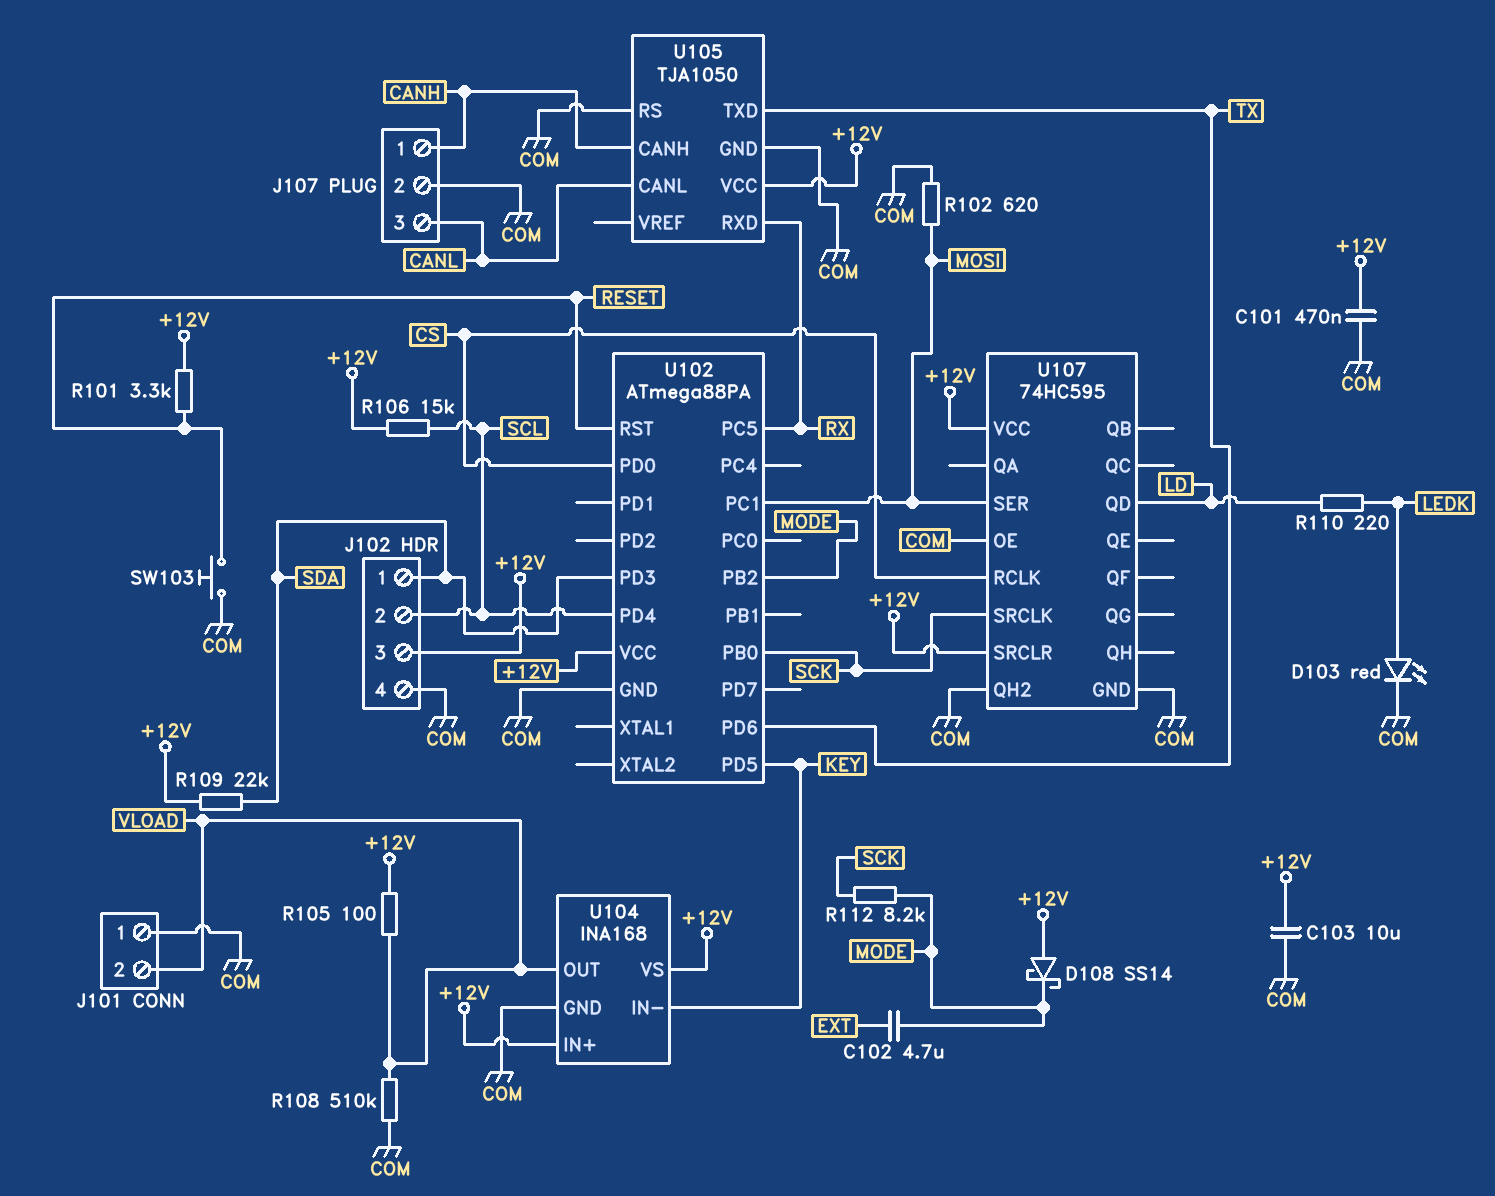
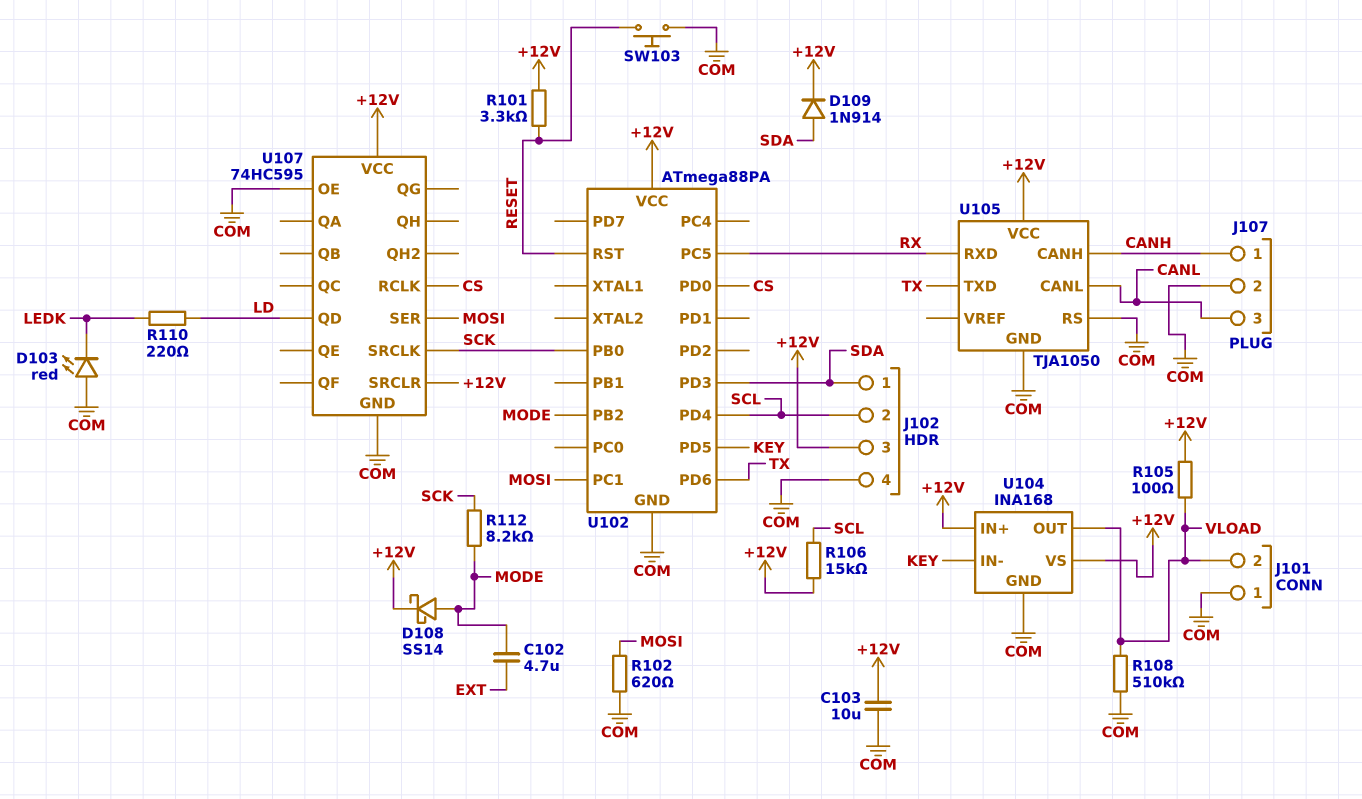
C101: 470nF (+12V, COM) -> none
D103: LED red (A LEDK, K COM) -> LED red (A COM, K LEDK)
D108: schottky SS14 (A +12V, K MODE) -> schottky SS14 (A MODE, K +12V)
D109: none -> diode 1N914 (A SDA, K +12V)
R109: 22k (+12V, SDA) -> none
U107 pin QH2: COM -> none

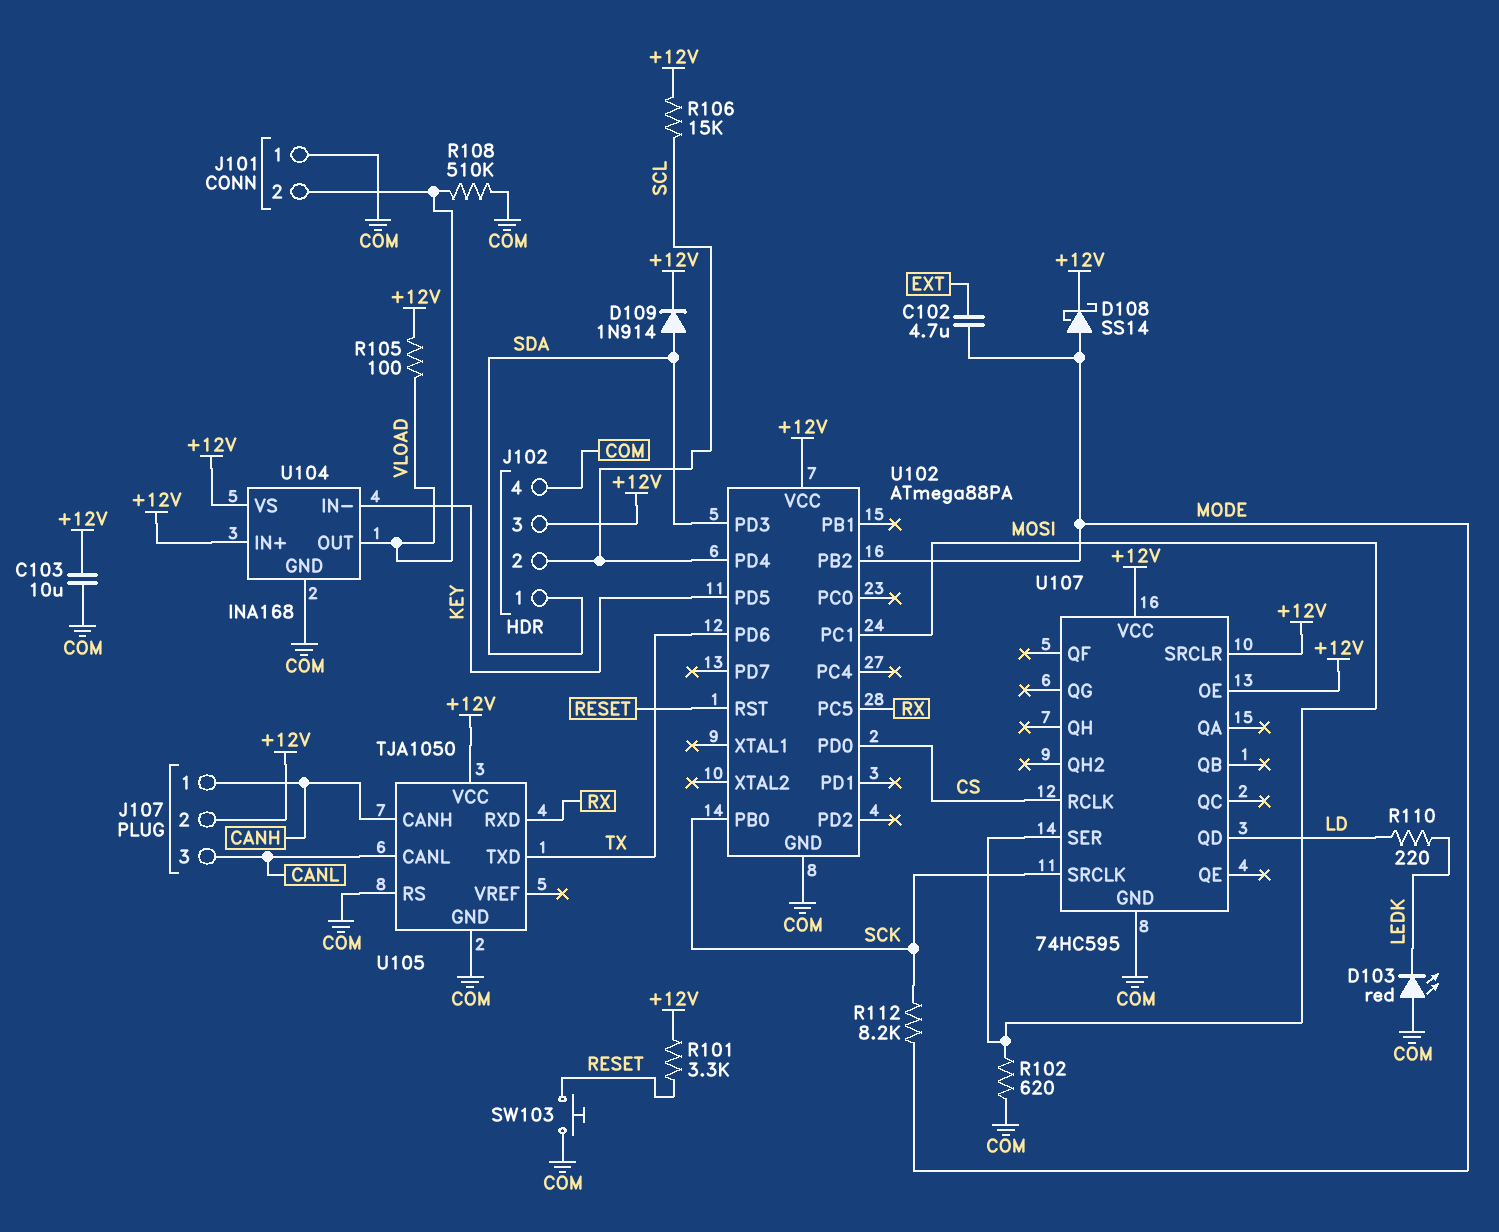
J107 pin 2: COM -> +12V
U107 pin OE: COM -> +12V

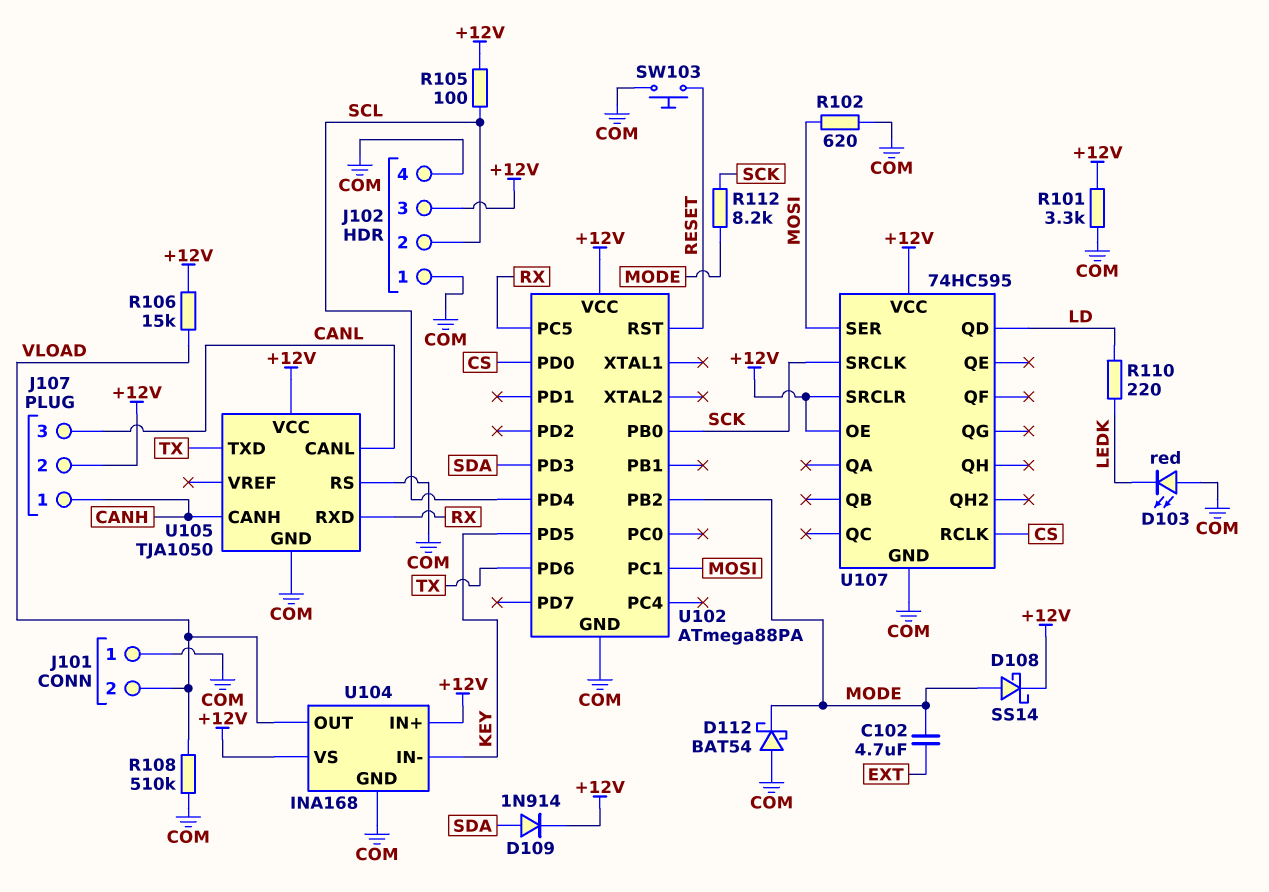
C103: 10uF (+12V, COM) -> none
D112: none -> schottky BAT54 (A COM, K MODE)
J102 pin 1: SDA -> COM
R101: 3.3k (+12V, RESET) -> 3.3k (+12V, COM)
R105: 100 (+12V, VLOAD) -> 100 (+12V, SCL)
R106: 15k (+12V, SCL) -> 15k (+12V, VLOAD)

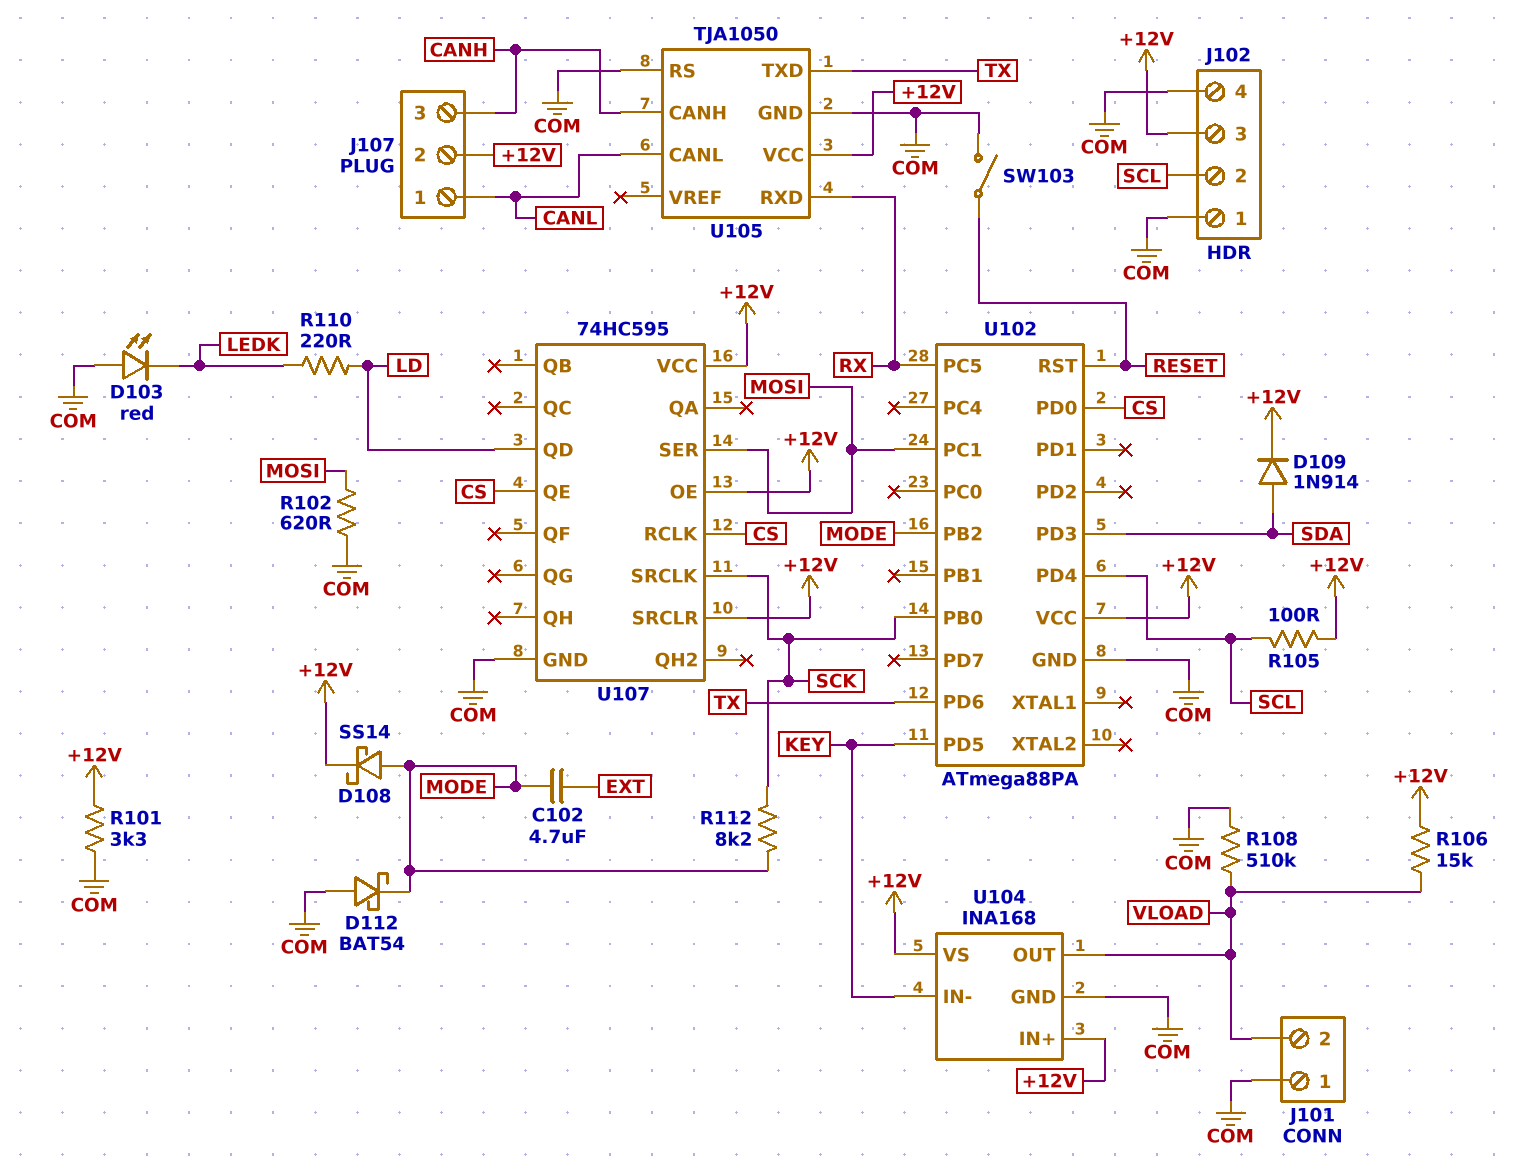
J107 pin 1: CANH -> CANL
J107 pin 3: CANL -> CANH
SW103: button (COM, RESET) -> switch (COM, RESET)
U107 pin QE: none -> CS

